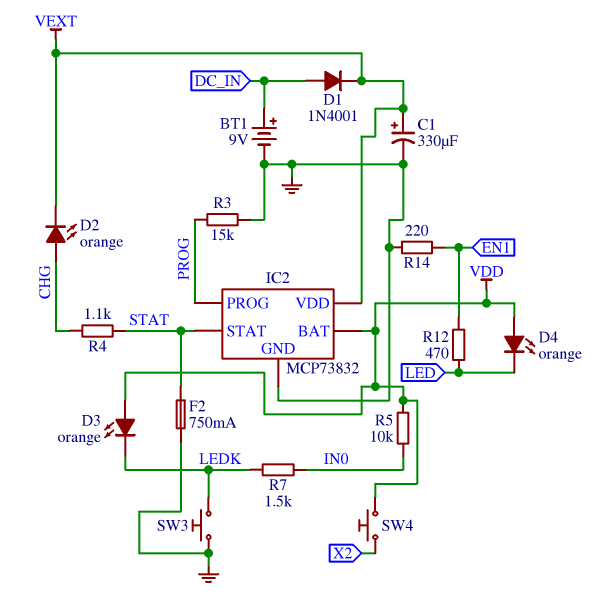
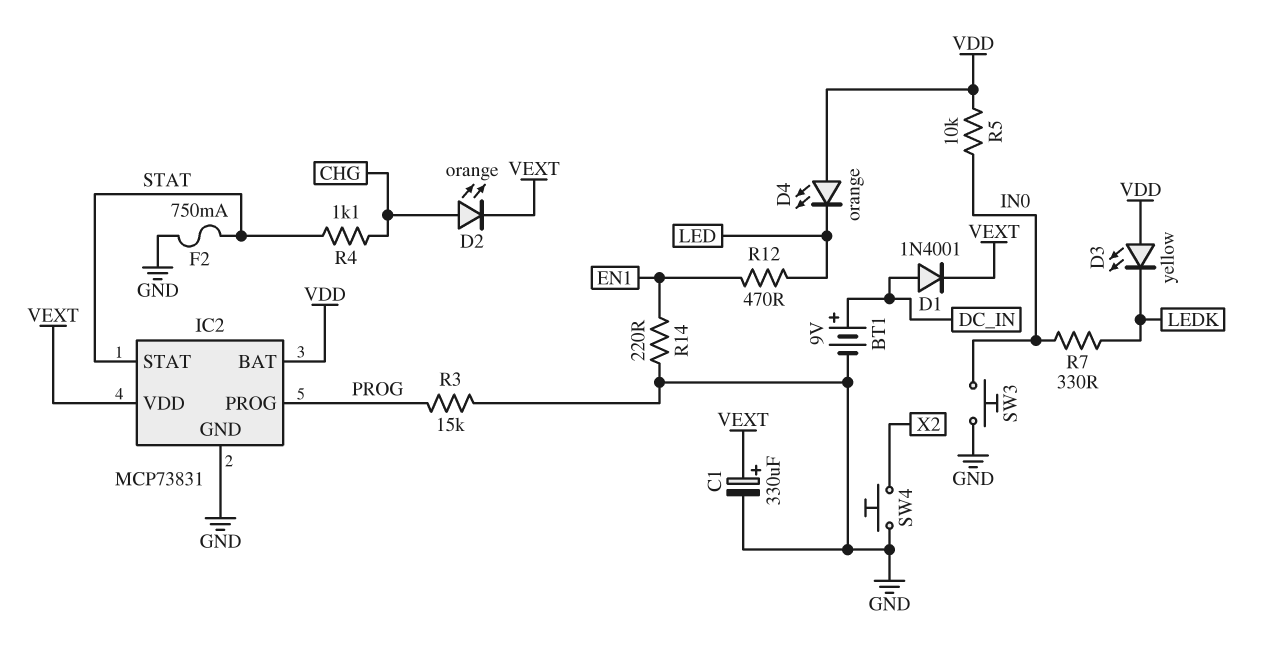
D3: LED orange (A VDD, K LEDK) -> LED yellow (A VDD, K LEDK)
IC2: MCP73832 -> MCP73831
R7: 1.5k (IN0, LEDK) -> 330 (IN0, LEDK)
SW3: button (GND, LEDK) -> button (GND, IN0)
SW4: button (VDD, X2) -> button (GND, X2)

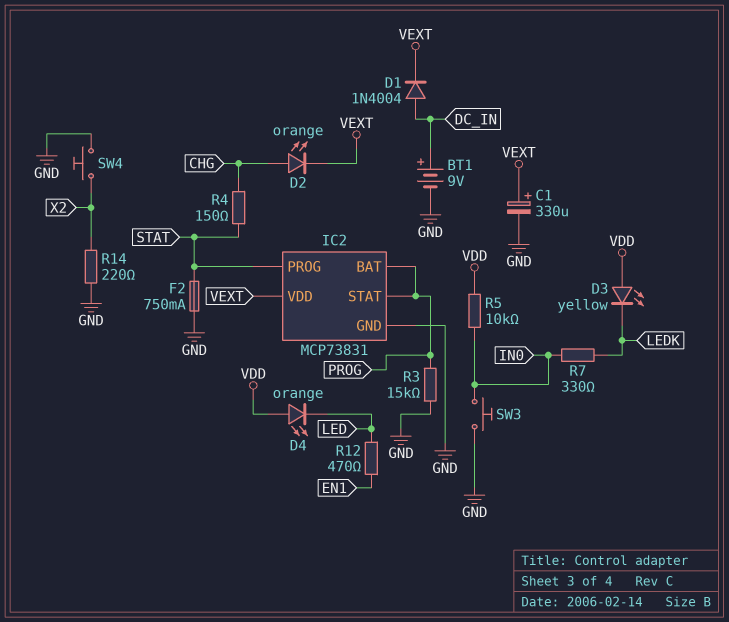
D1: diode 1N4001 (A DC_IN, K VEXT) -> diode 1N4004 (A DC_IN, K VEXT)
IC2 pin BAT: VDD -> PROG
IC2 pin PROG: PROG -> STAT
IC2 pin STAT: STAT -> PROG
R4: 1.1k (CHG, STAT) -> 150 (CHG, STAT)
R14: 220 (EN1, GND) -> 220 (GND, X2)

